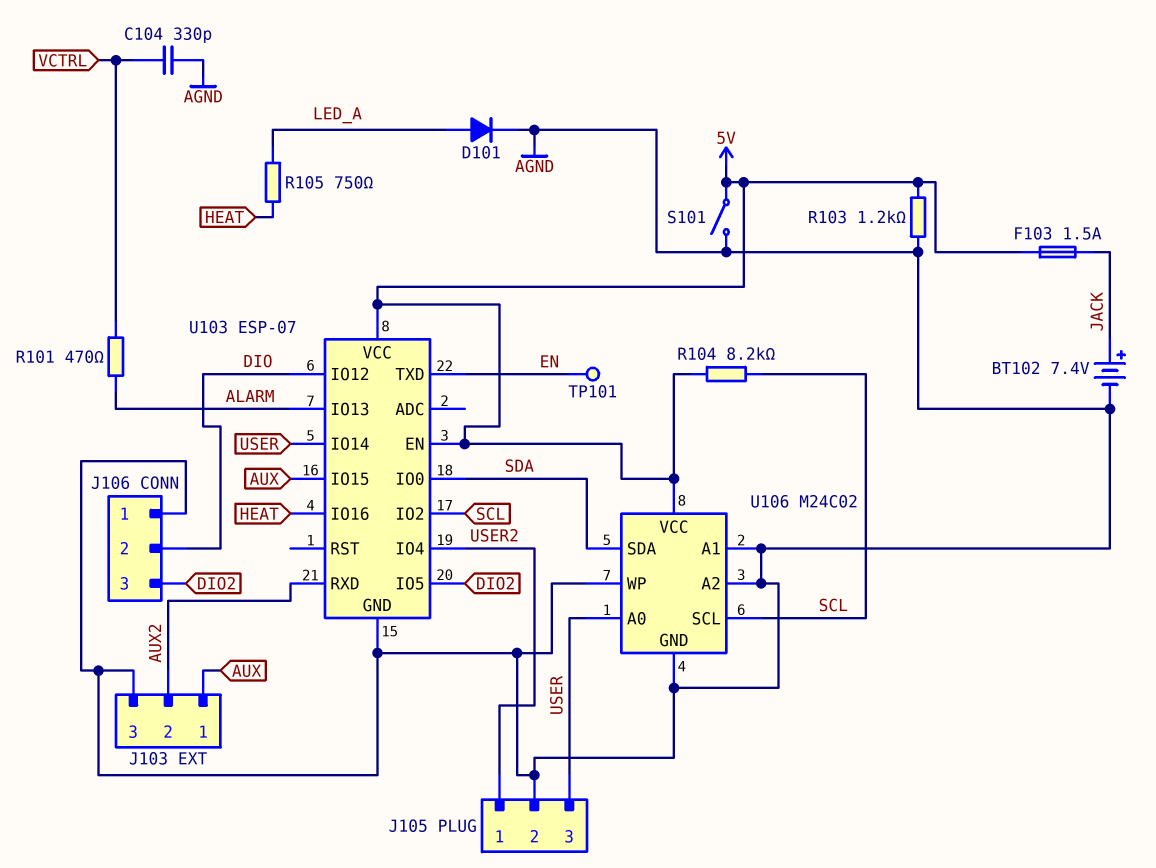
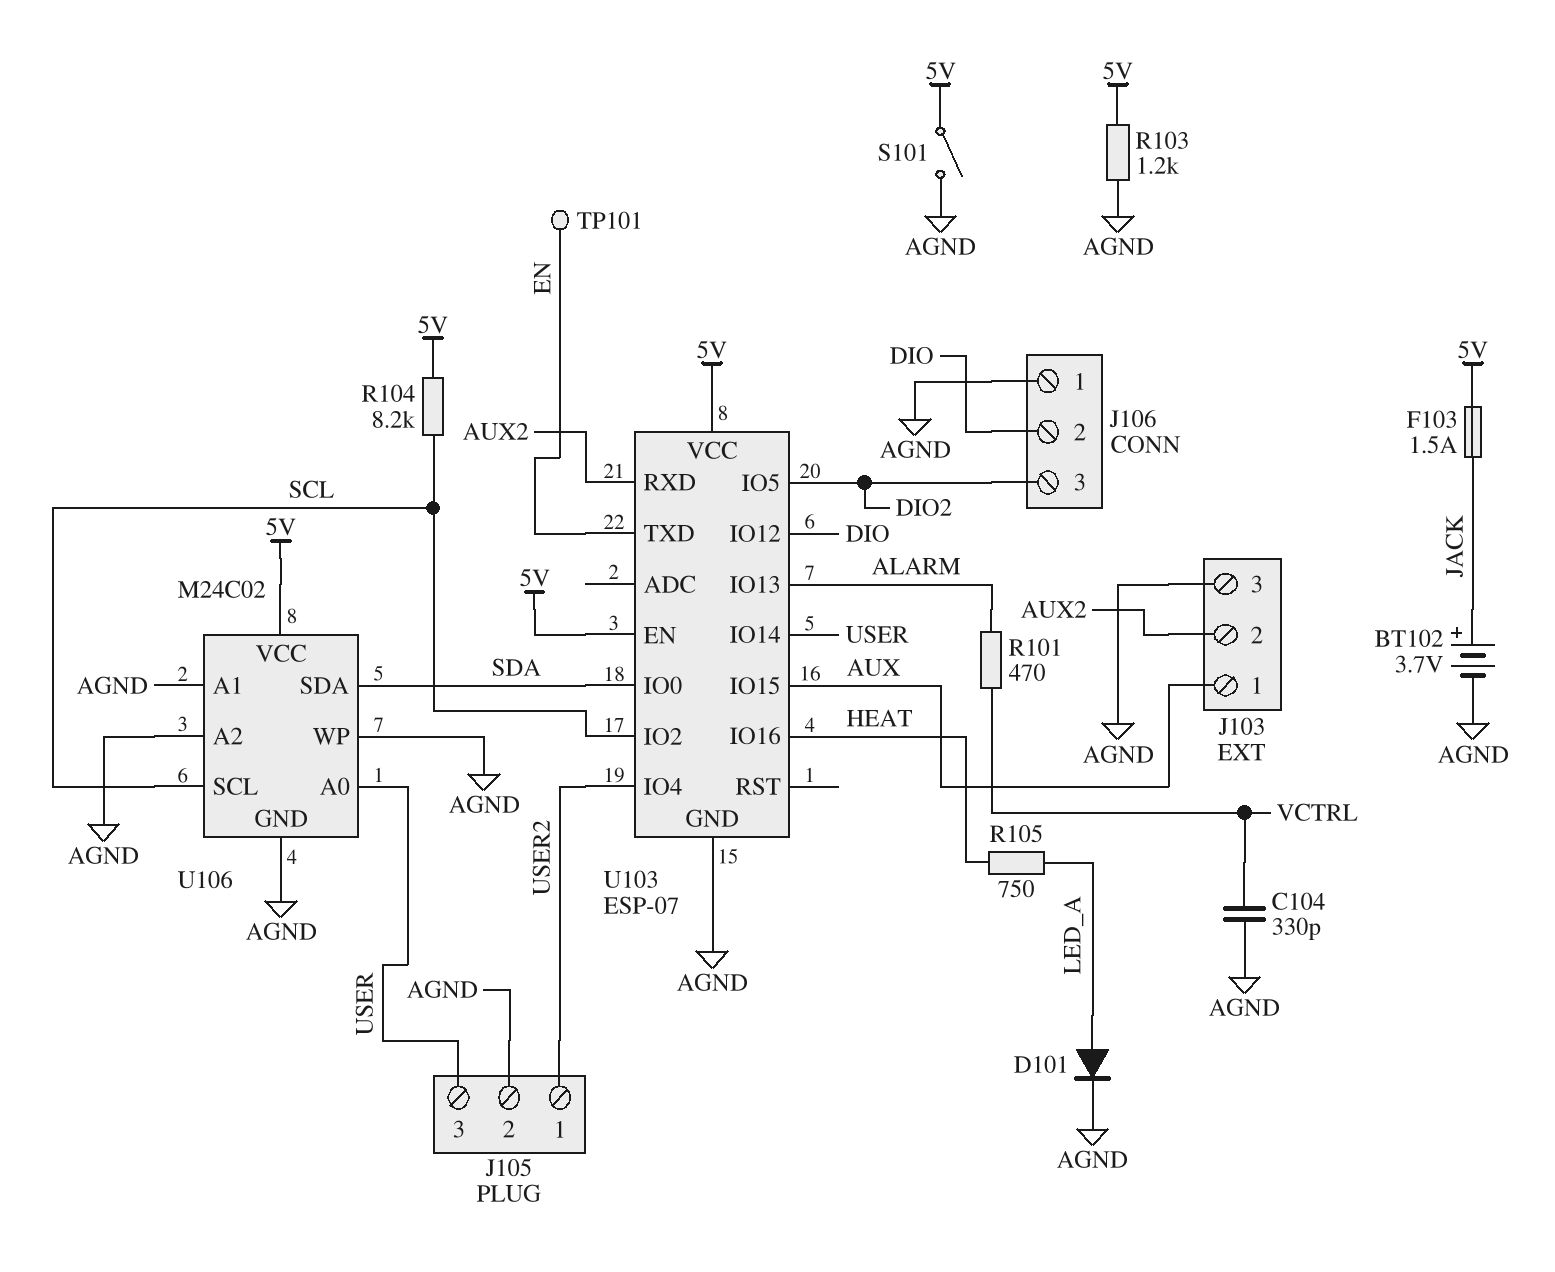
BT102: 7.4V (plus JACK, minus AGND) -> 3.7V (plus JACK, minus AGND)

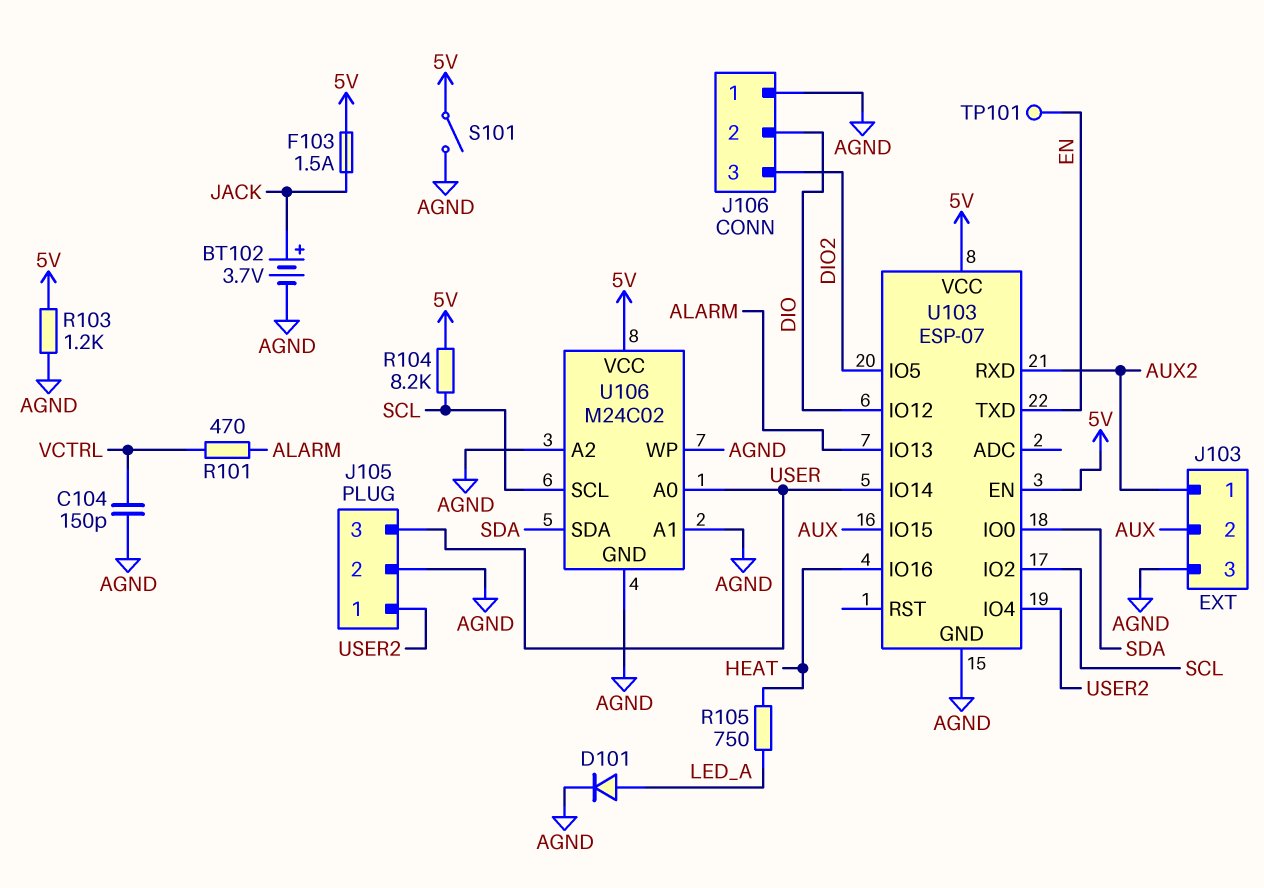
C104: 330pF (AGND, VCTRL) -> 150pF (AGND, VCTRL)
J103 pin 1: AUX -> AUX2
J103 pin 2: AUX2 -> AUX

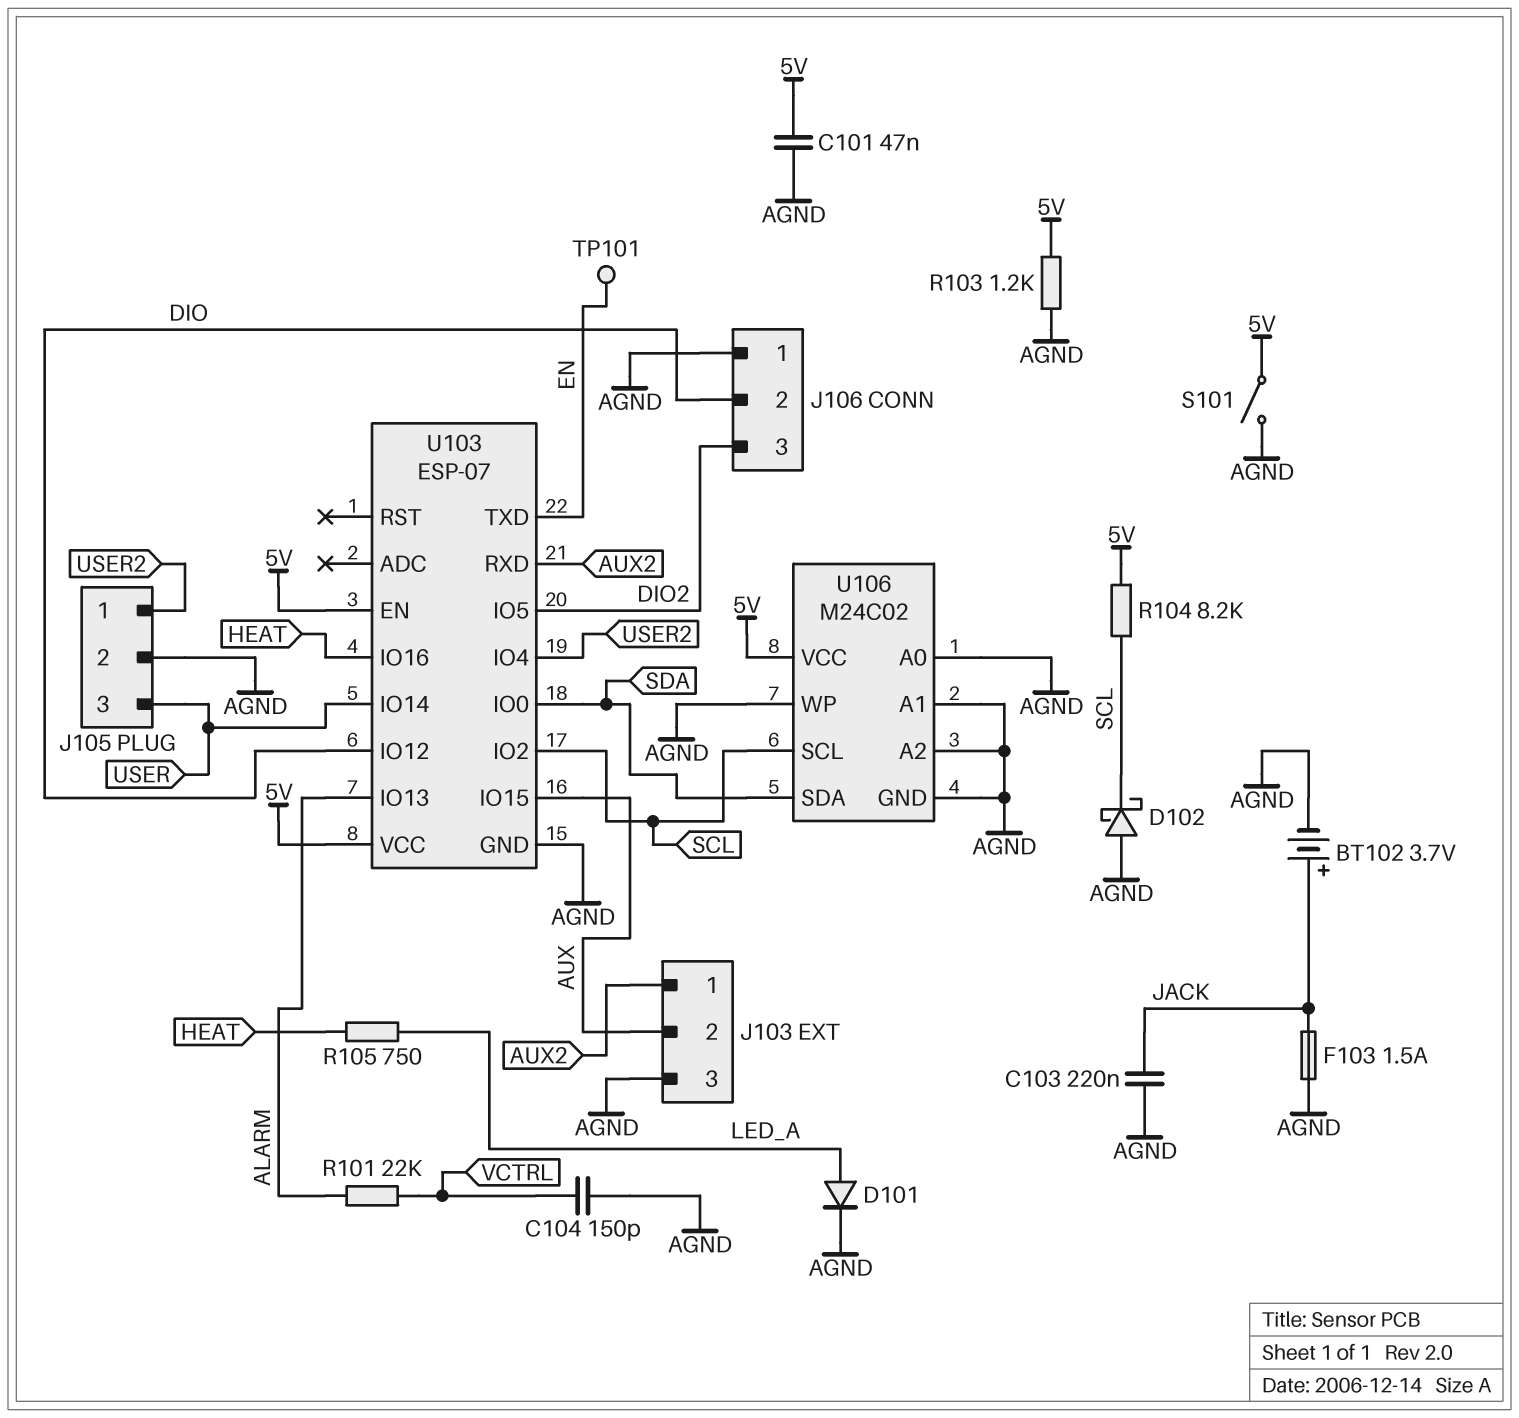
C101: none -> 47nF (5V, AGND)
C103: none -> 220nF (AGND, JACK)
D102: none -> schottky (A AGND, K SCL)
F103: 1.5A (5V, JACK) -> 1.5A (AGND, JACK)
R101: 470 (ALARM, VCTRL) -> 22k (ALARM, VCTRL)
U106 pin A0: USER -> AGND

